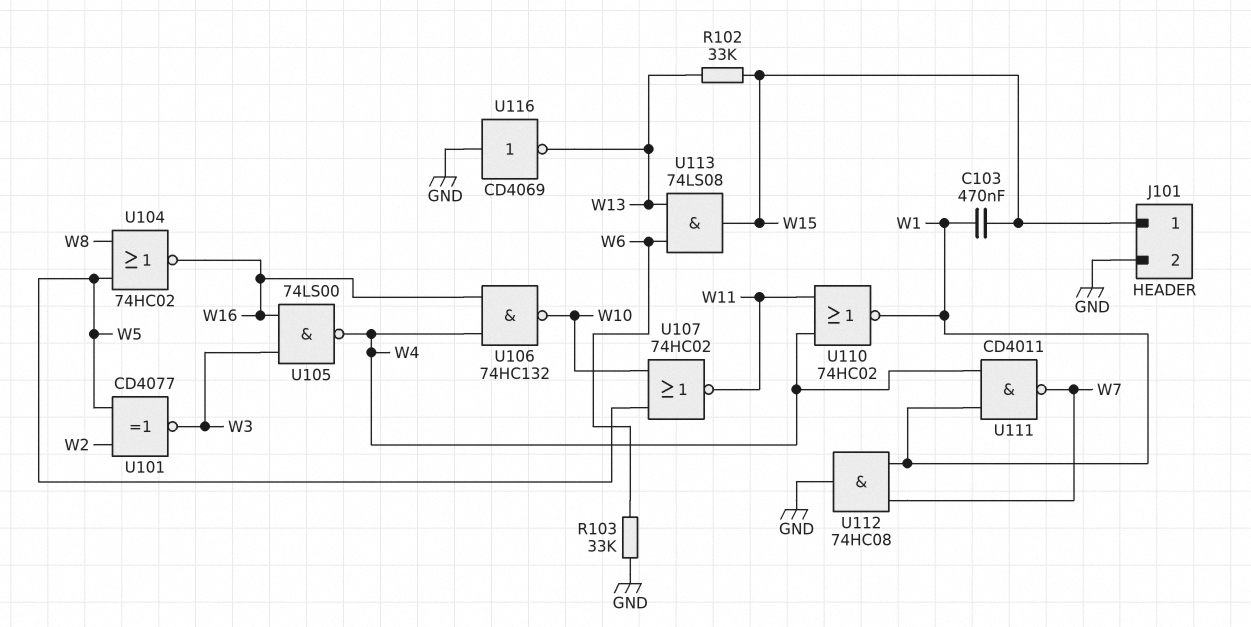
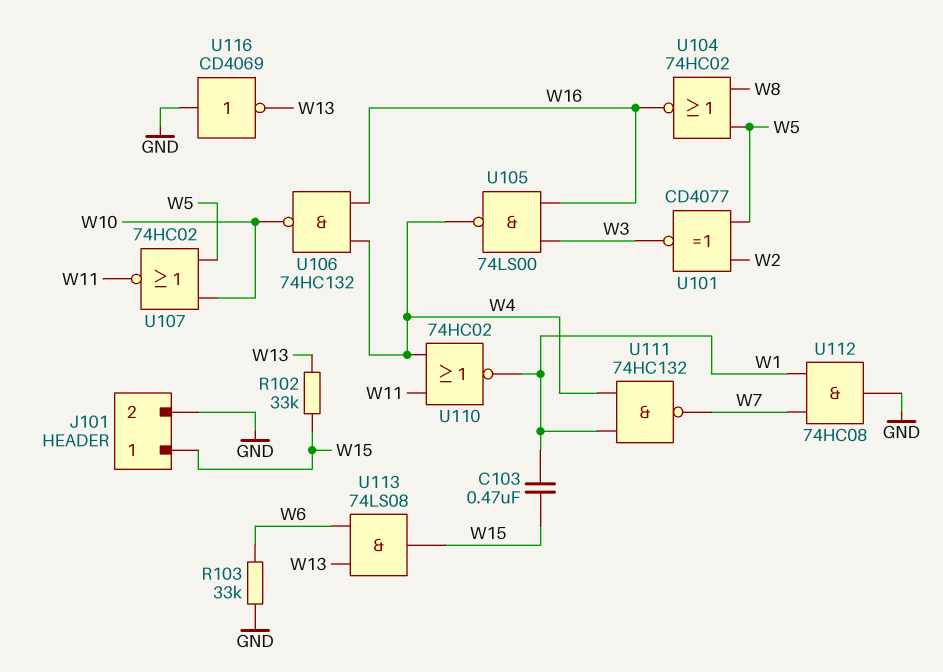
U111: NAND CD4011 (in W1, in W4, out W7) -> NAND 74HC132 (in W1, in W4, out W7)

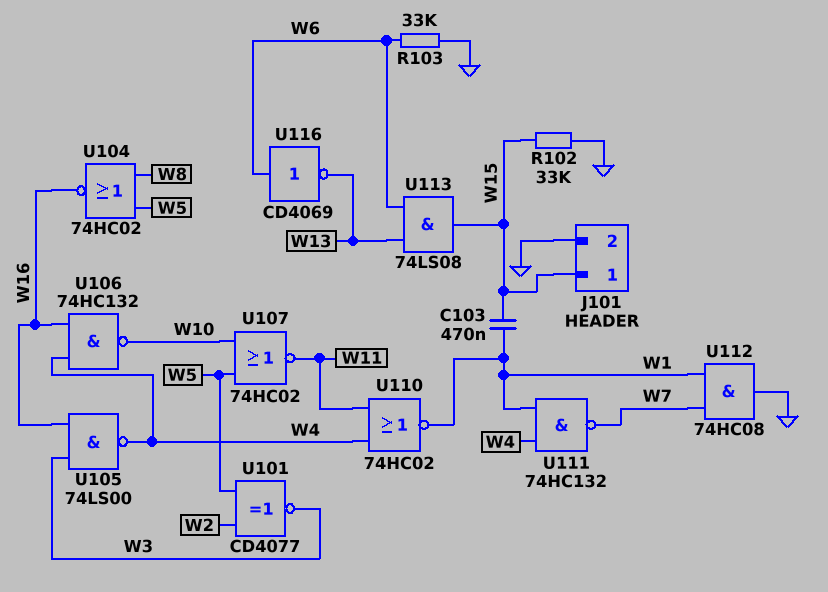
R102: 33k (W13, W15) -> 33k (GND, W15)
U116: NOT CD4069 (in GND, out W13) -> NOT CD4069 (in W6, out W13)

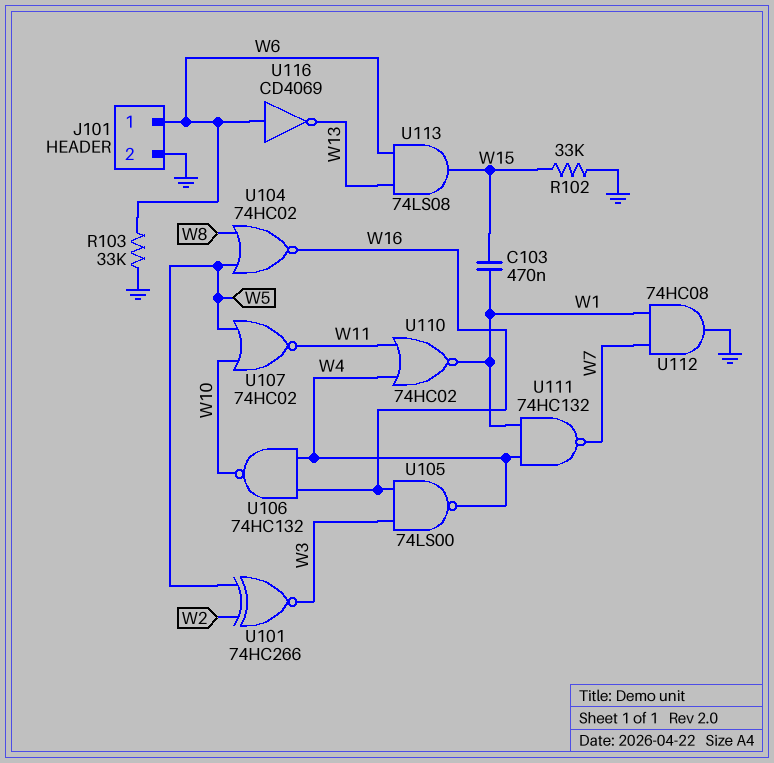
J101 pin 1: W15 -> W6
U101: XNOR CD4077 (in W2, in W5, out W3) -> XNOR 74HC266 (in W2, in W5, out W3)

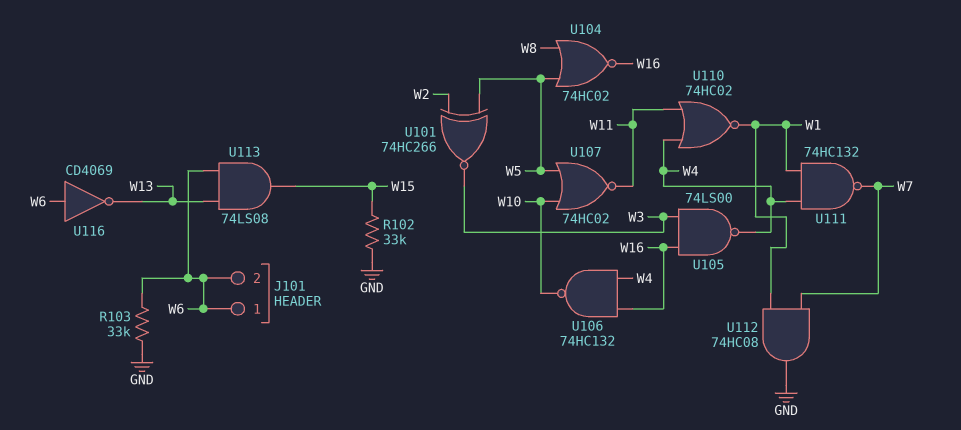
C103: 470nF (W1, W15) -> none
J101 pin 2: GND -> W6

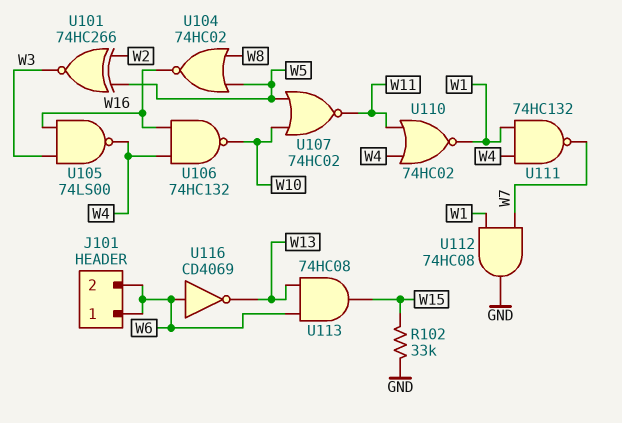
R103: 33k (GND, W6) -> none
U113: AND 74LS08 (in W6, in W13, out W15) -> AND 74HC08 (in W6, in W13, out W15)

